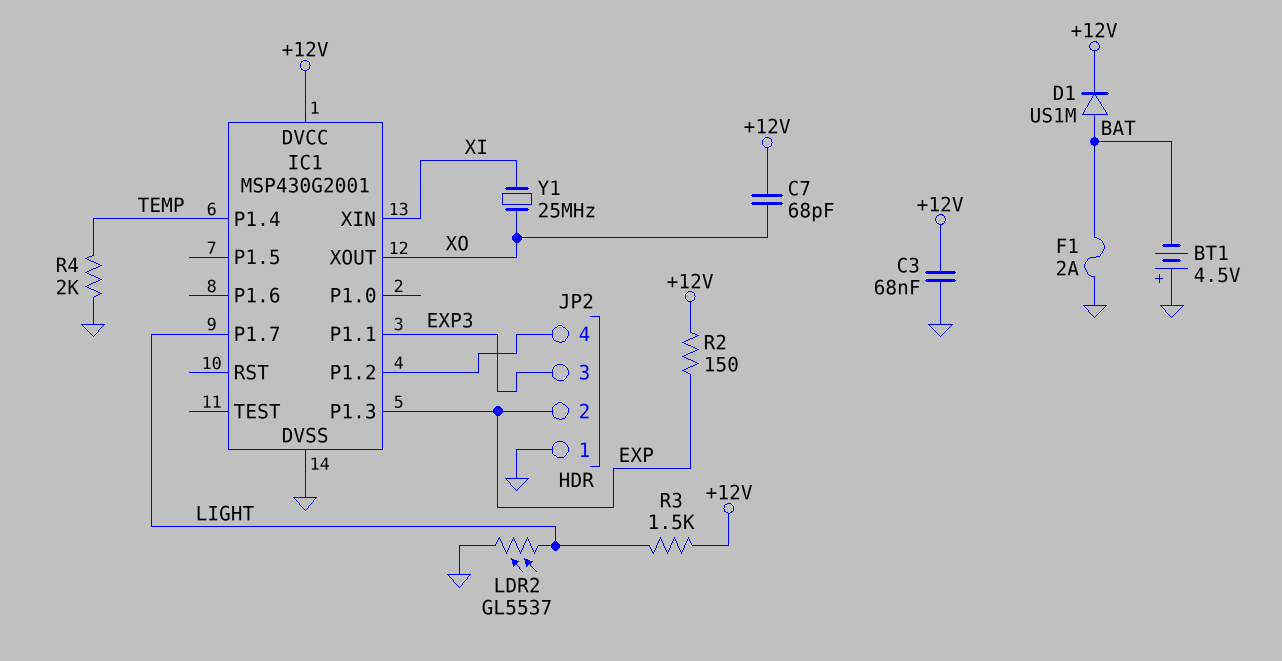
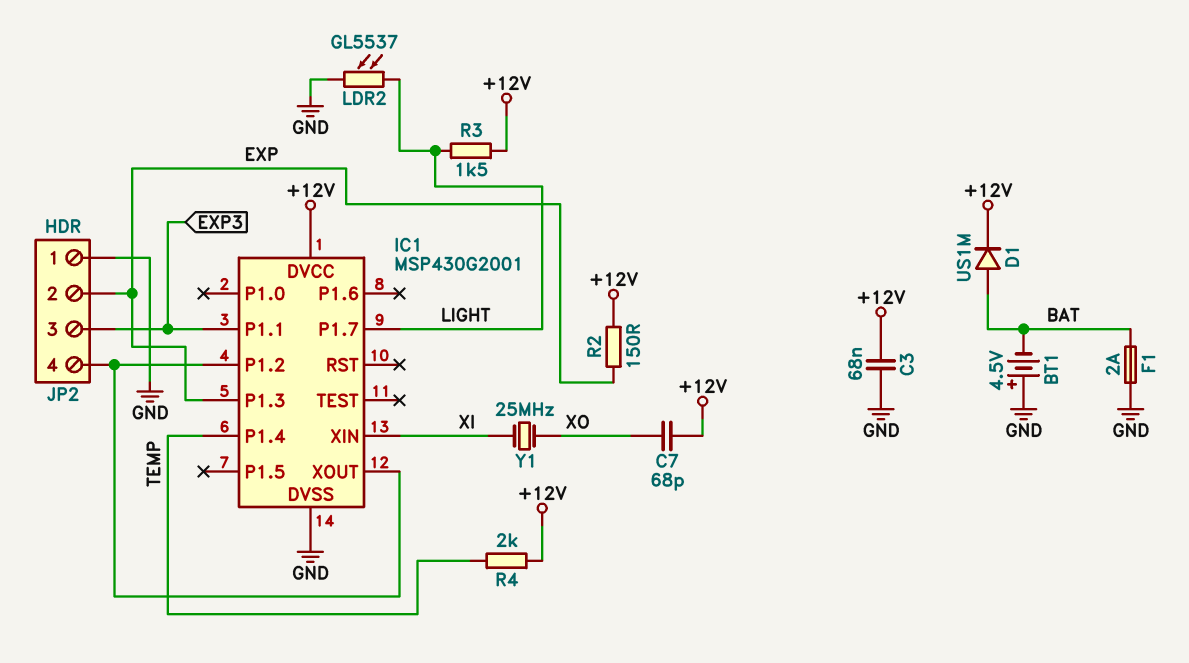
IC1 pin XOUT: XO -> IC1/P1.2
R4: 2k (GND, TEMP) -> 2k (+12V, TEMP)

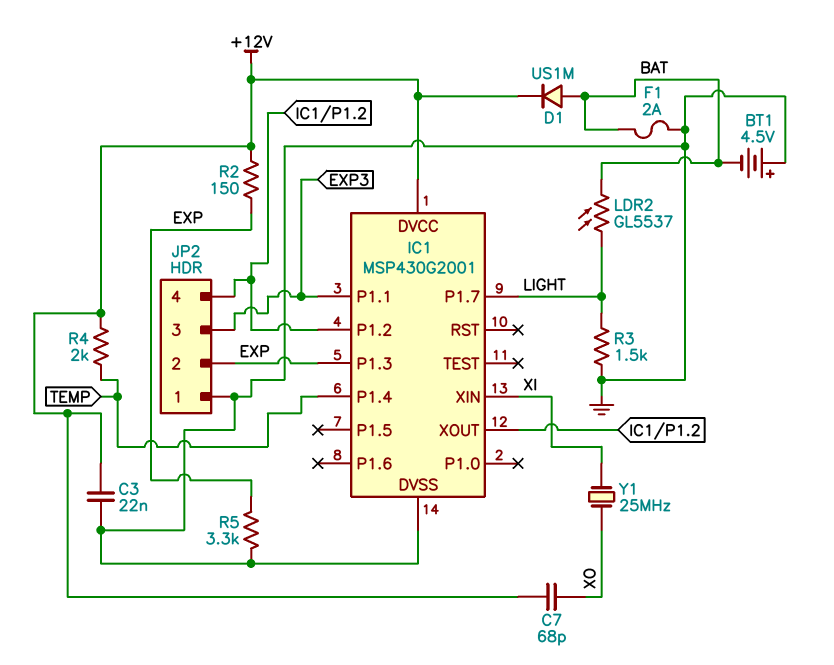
C3: 68nF (+12V, GND) -> 22nF (+12V, GND)
LDR2: GL5537 (GND, LIGHT) -> GL5537 (BAT, LIGHT)
R3: 1.5k (+12V, LIGHT) -> 1.5k (GND, LIGHT)
R5: none -> 3.3k (EXP, GND)

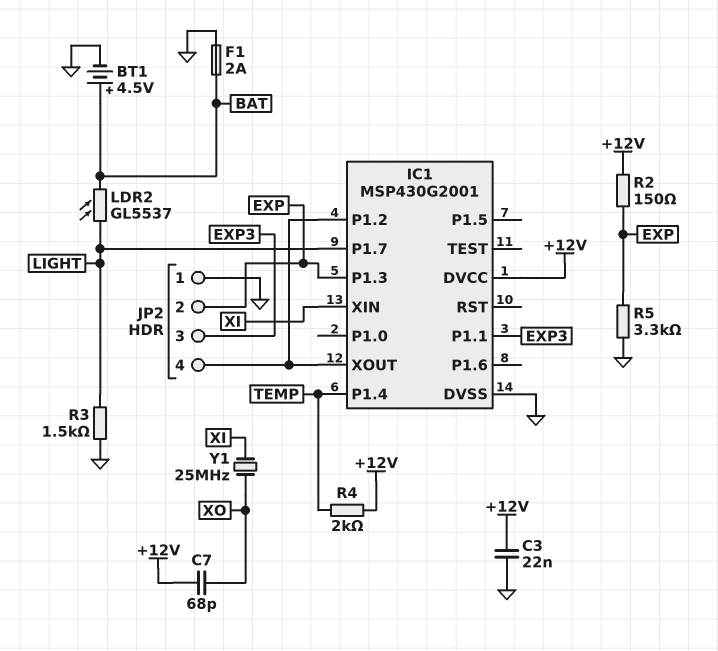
BT1: 4.5V (plus GND, minus BAT) -> 4.5V (plus BAT, minus GND)
D1: diode US1M (A BAT, K +12V) -> none

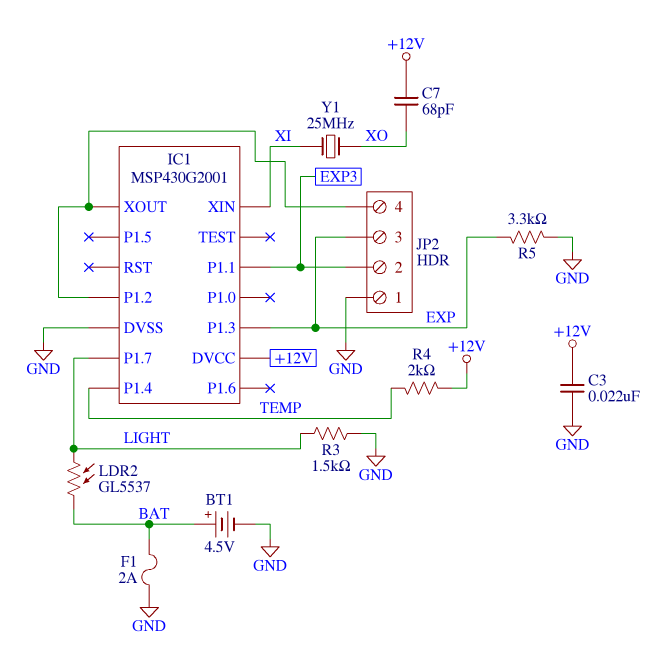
JP2 pin 2: EXP -> EXP3
JP2 pin 3: EXP3 -> EXP
R2: 150 (+12V, EXP) -> none

